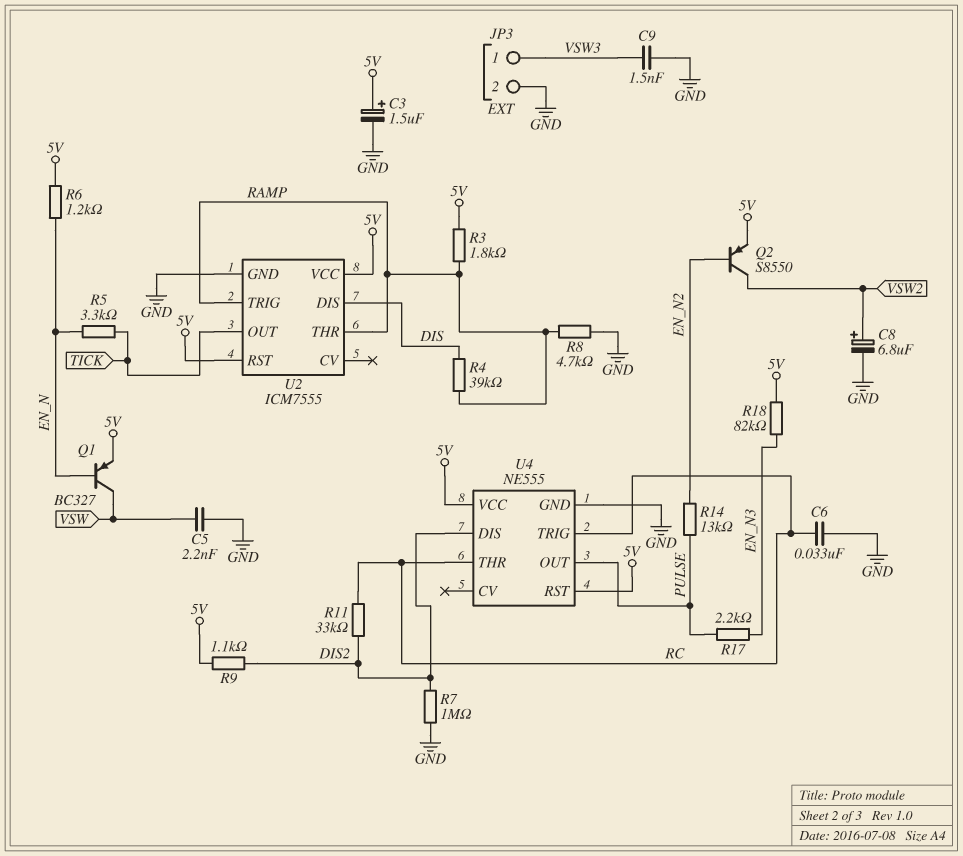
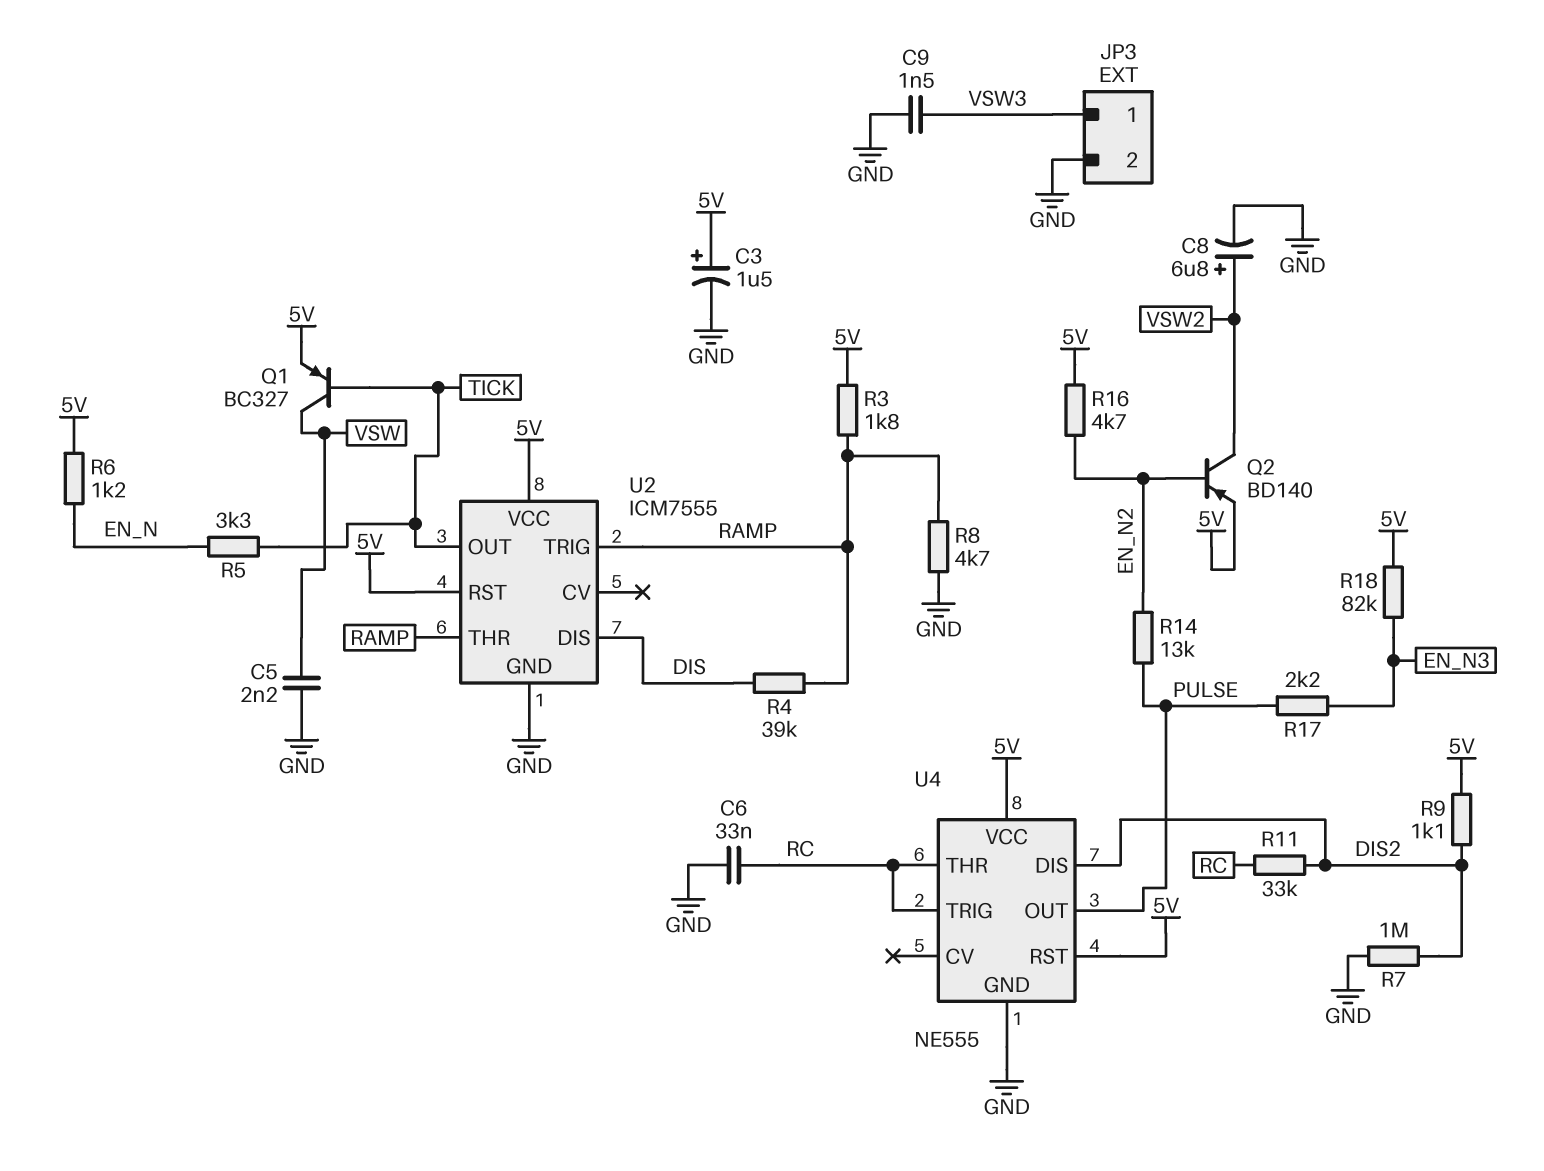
Q1: PNP BC327 (B EN_N, C VSW, E 5V) -> PNP BC327 (B TICK, C VSW, E 5V)
Q2: PNP S8550 (B EN_N2, C VSW2, E 5V) -> PNP BD140 (B EN_N2, C VSW2, E 5V)
R16: none -> 4.7k (5V, EN_N2)

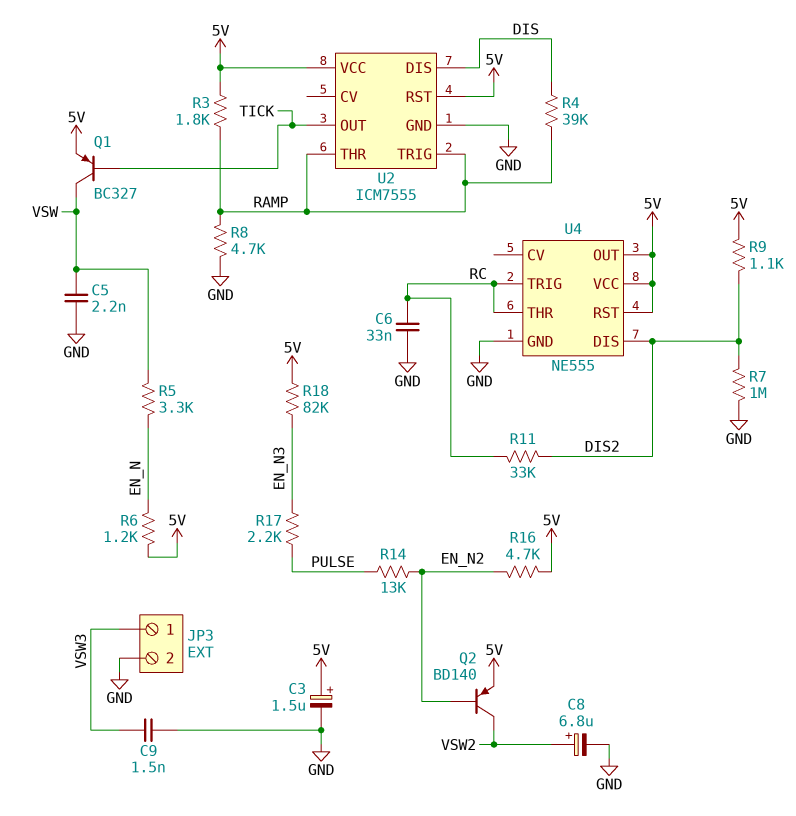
R5: 3.3k (EN_N, TICK) -> 3.3k (EN_N, VSW)
U4 pin OUT: PULSE -> 5V

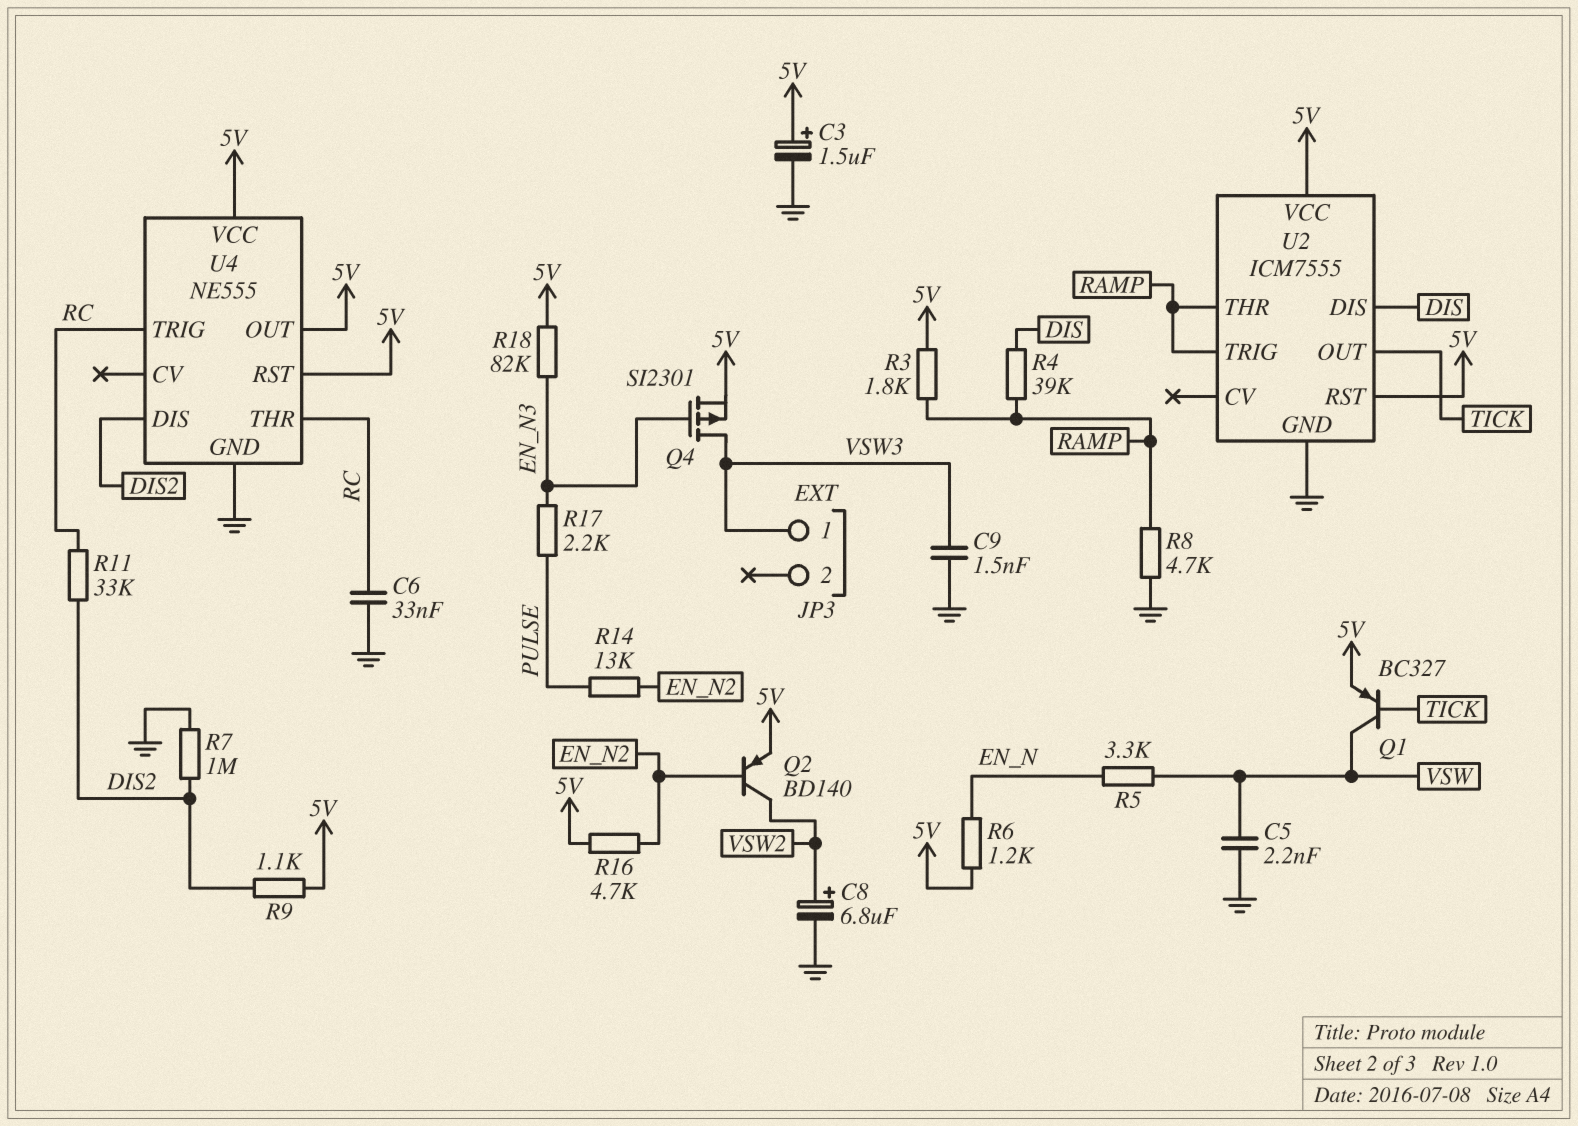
JP3 pin 2: GND -> none
Q4: none -> PMOS SI2301 (G EN_N3, D VSW3, S 5V)

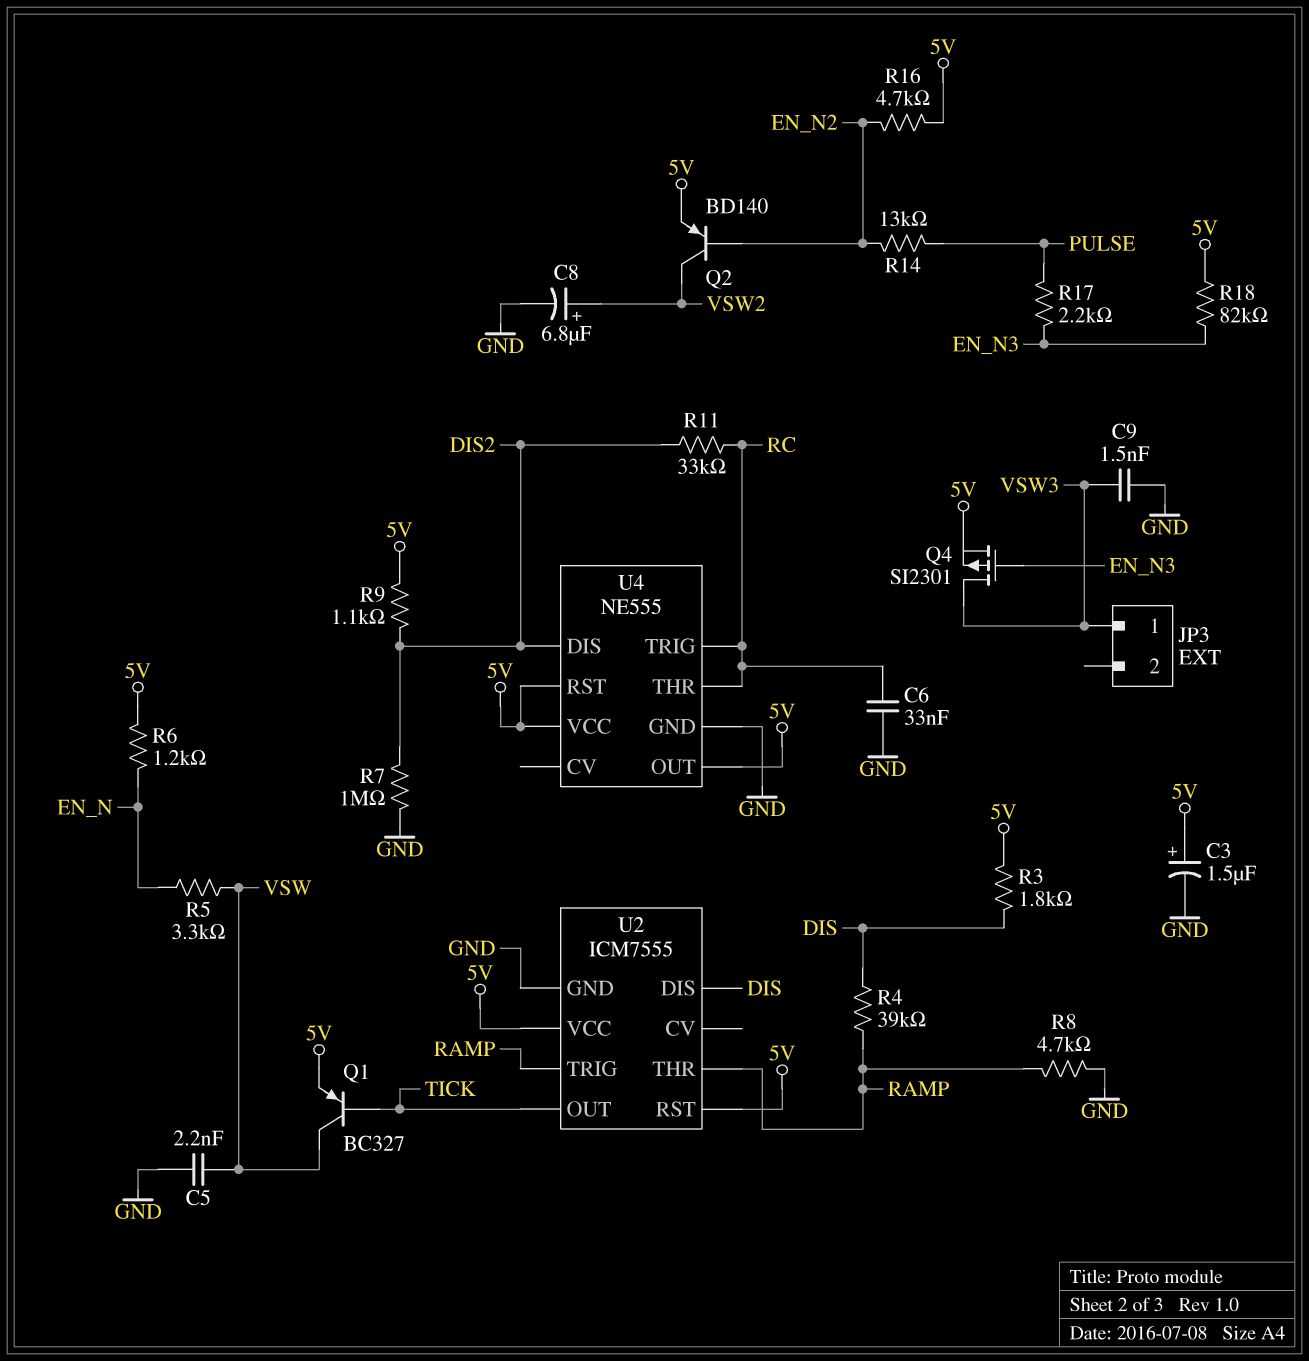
R3: 1.8k (5V, RAMP) -> 1.8k (5V, DIS)

